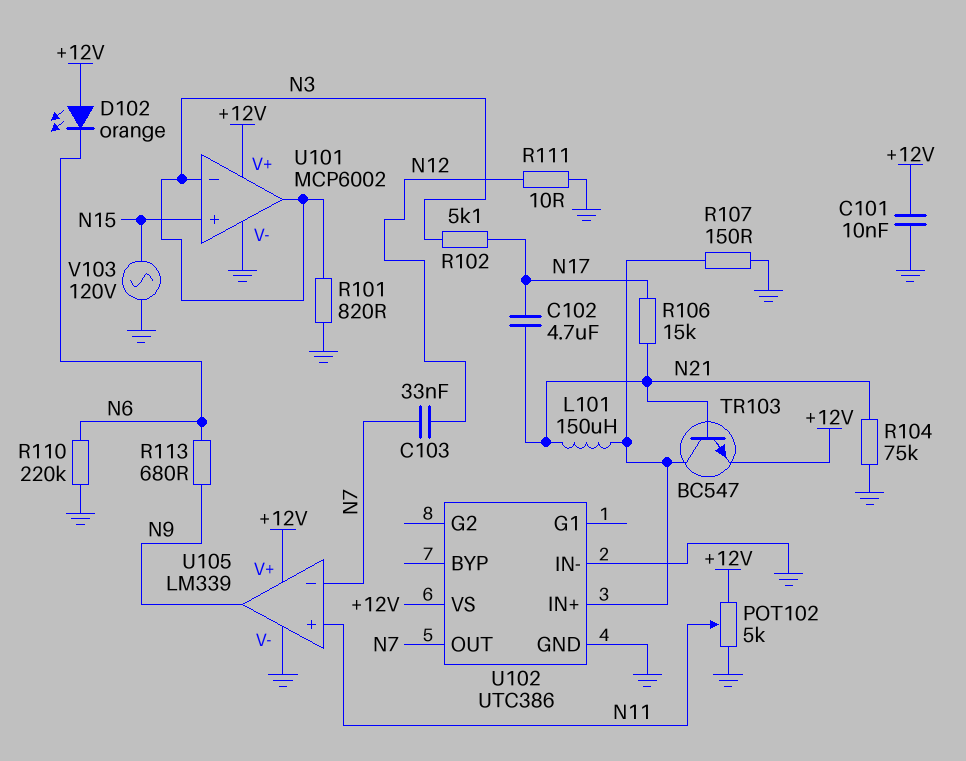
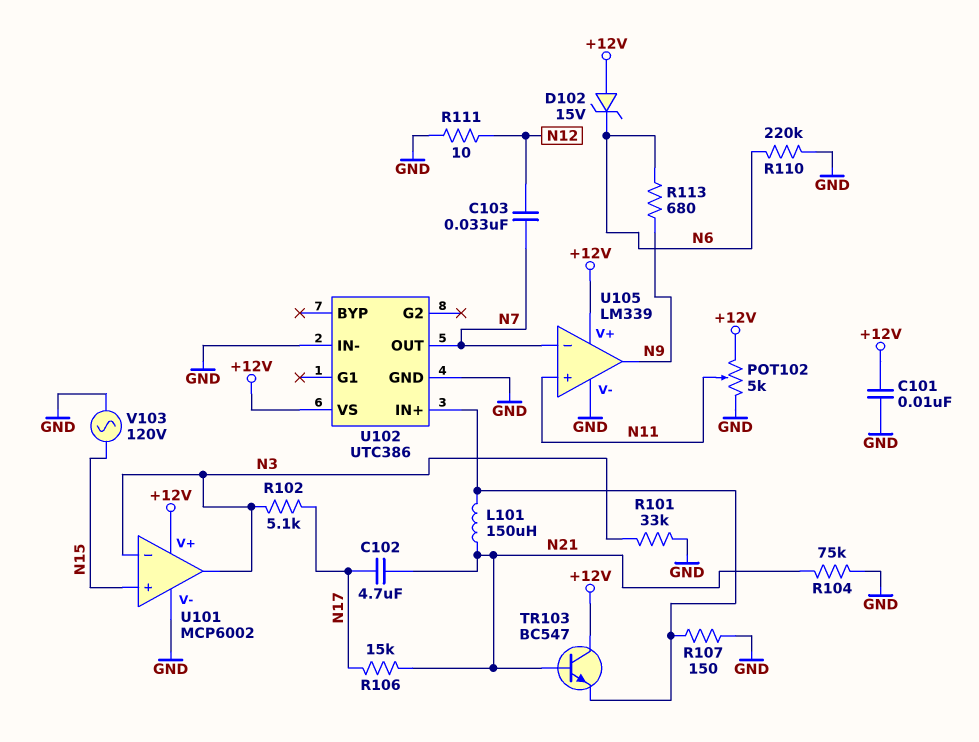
D102: LED orange (A +12V, K N6) -> zener 15V (A +12V, K N6)
R101: 820 (GND, N3) -> 33k (GND, N3)
TR103: NPN BC547 (B N21, C U102/IN+, E +12V) -> NPN BC547 (B N21, C +12V, E U102/IN+)

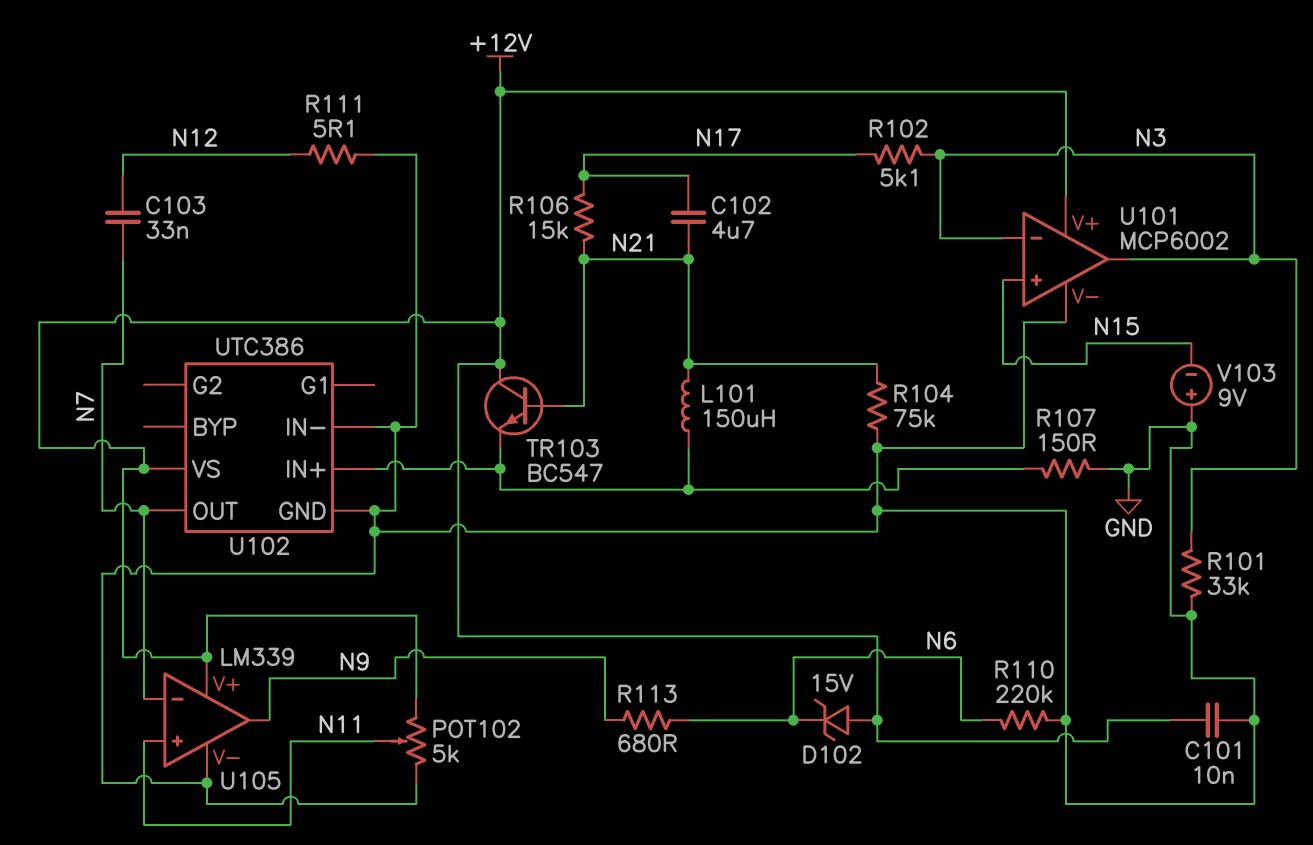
R111: 10 (GND, N12) -> 5.1 (GND, N12)
V103: AC 120V (GND, N15) -> 9V (plus GND, minus N15)

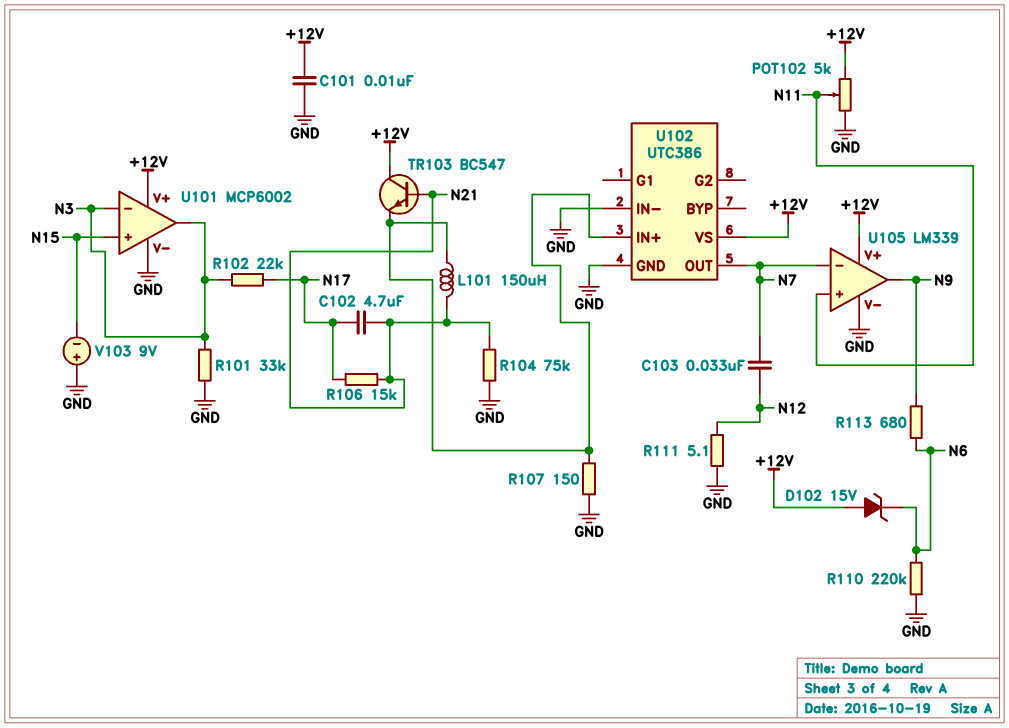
R102: 5.1k (N3, N17) -> 22k (N3, N17)

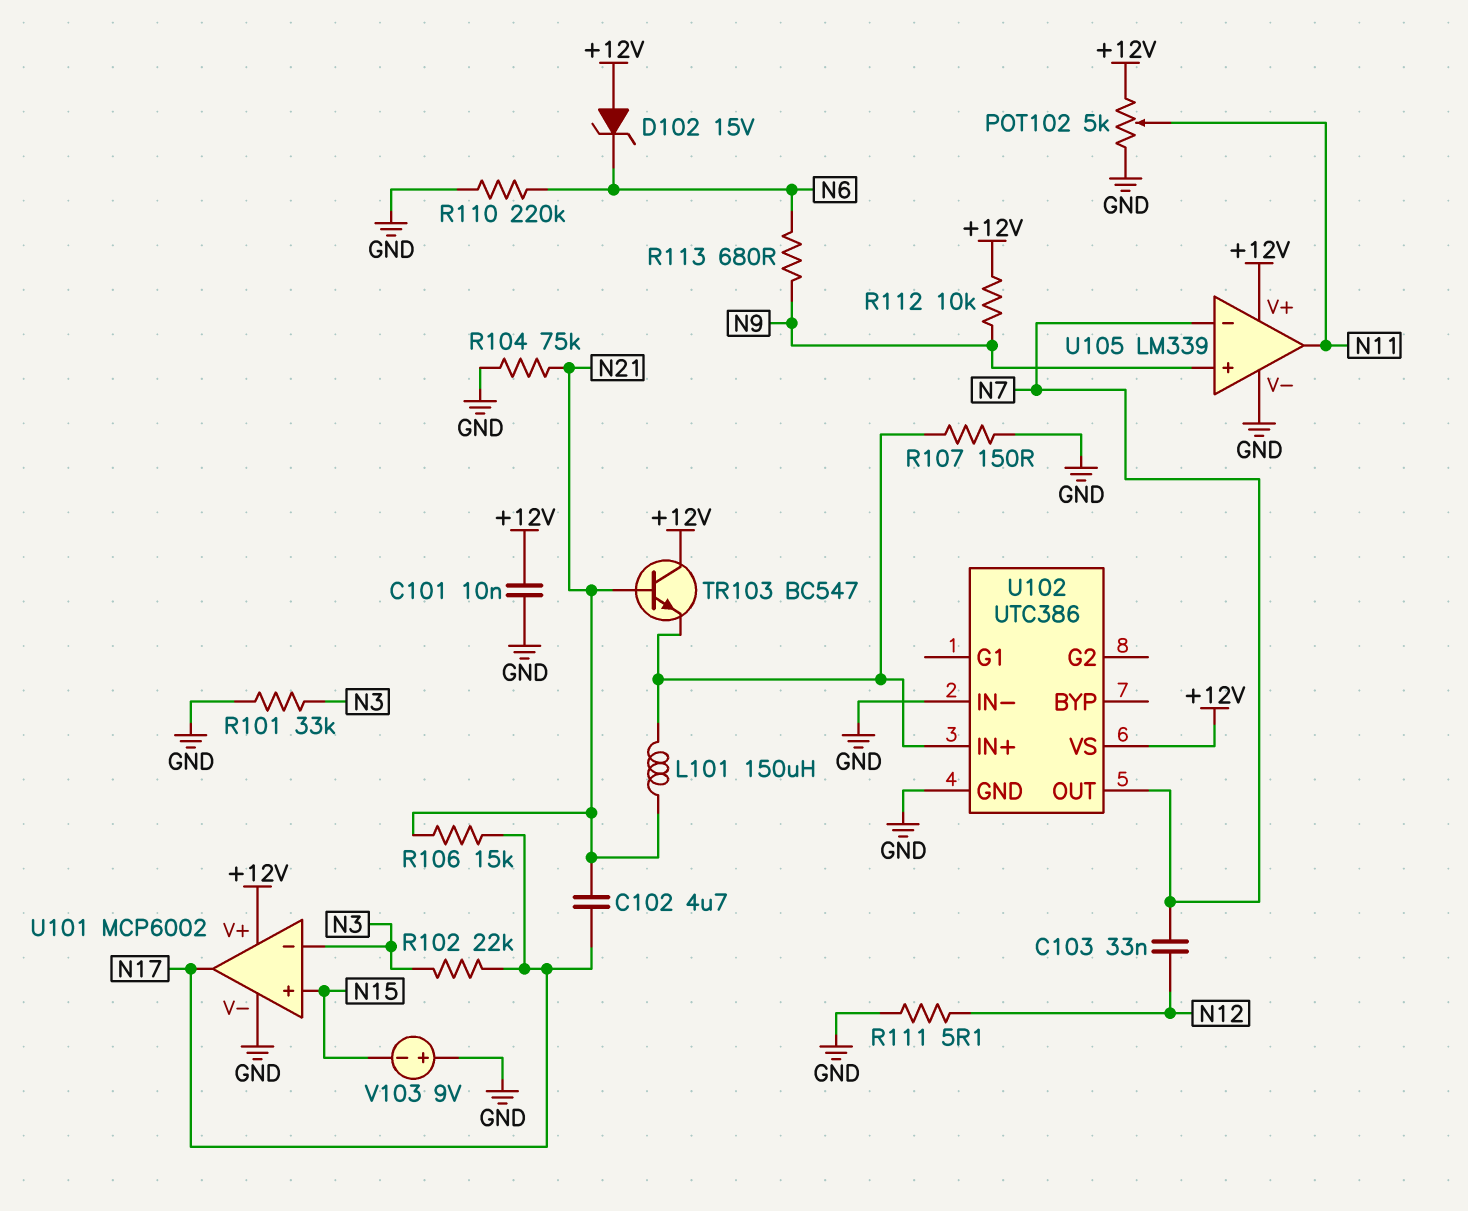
R112: none -> 10k (+12V, N9)
U101 pin out: N3 -> N17
U105 pin in+: N11 -> N9
U105 pin out: N9 -> N11

